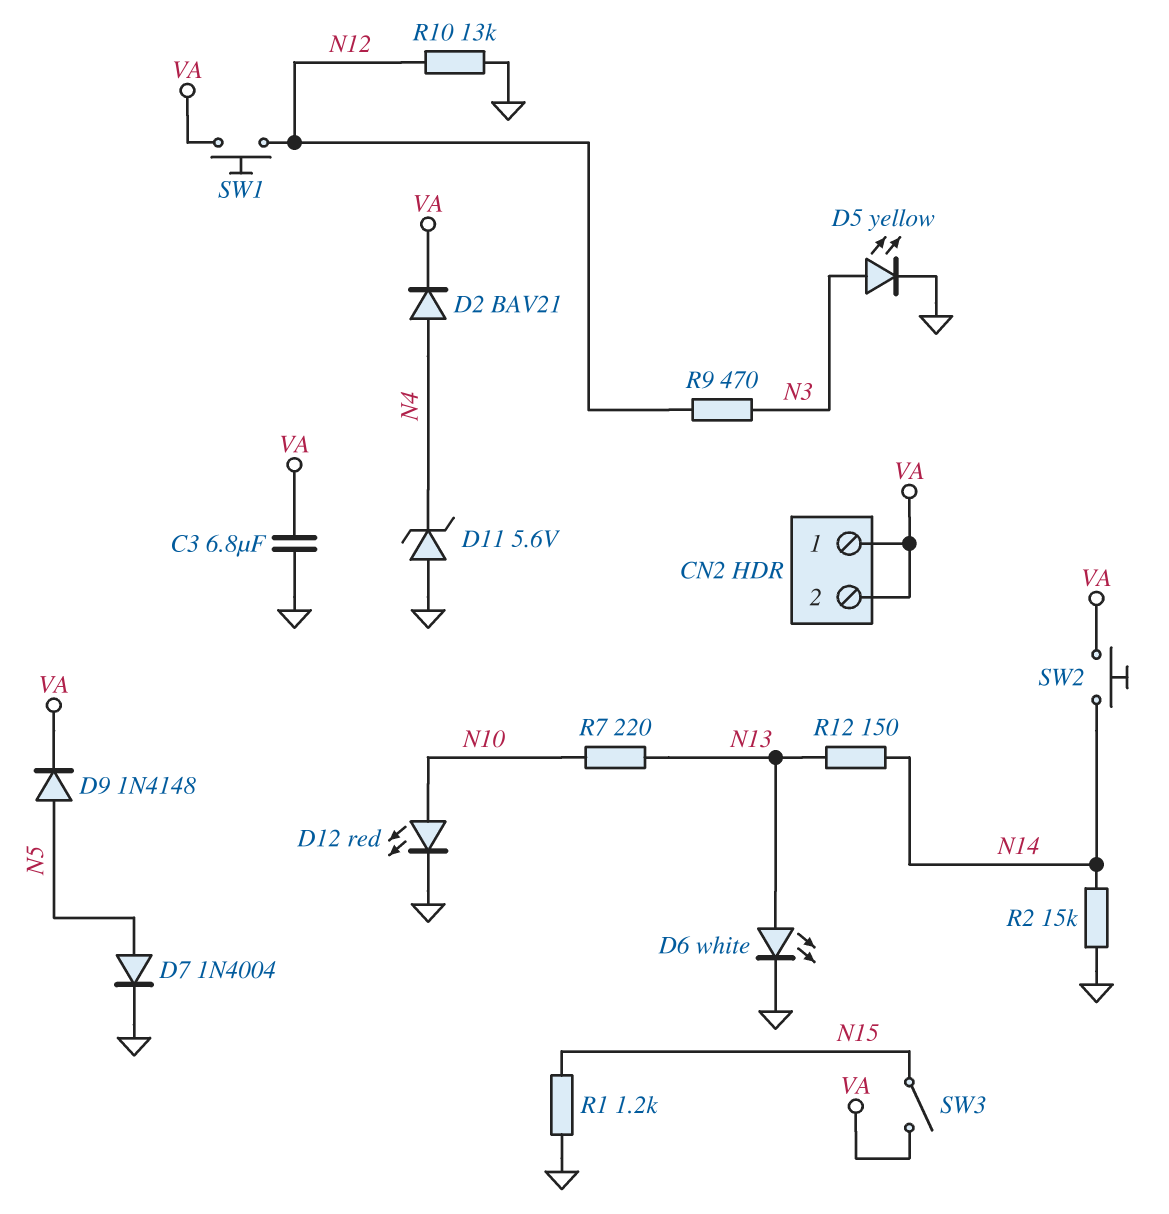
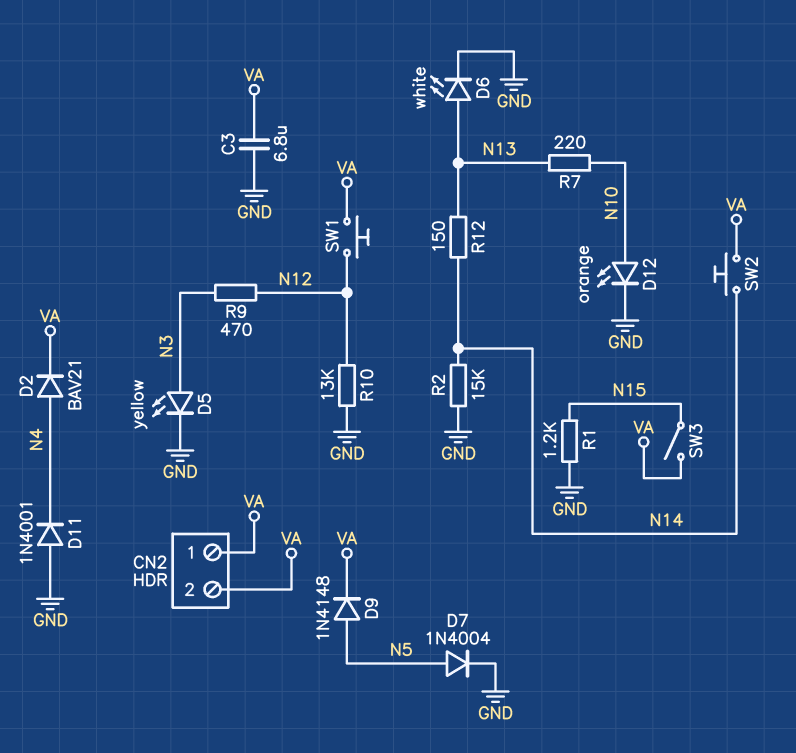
D11: zener 5.6V (A GND, K N4) -> diode 1N4001 (A GND, K N4)
D12: LED red (A N10, K GND) -> LED orange (A N10, K GND)

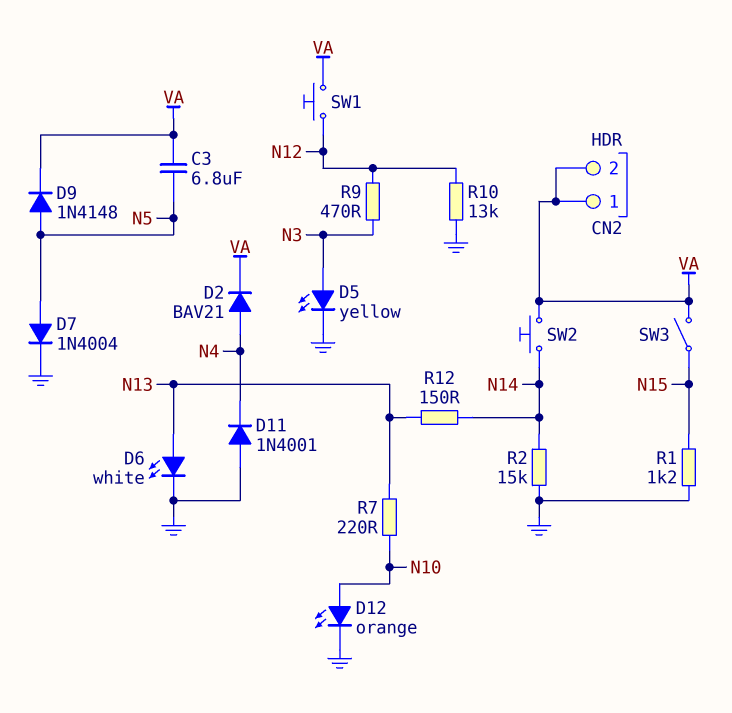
C3: 6.8uF (GND, VA) -> 6.8uF (N5, VA)

